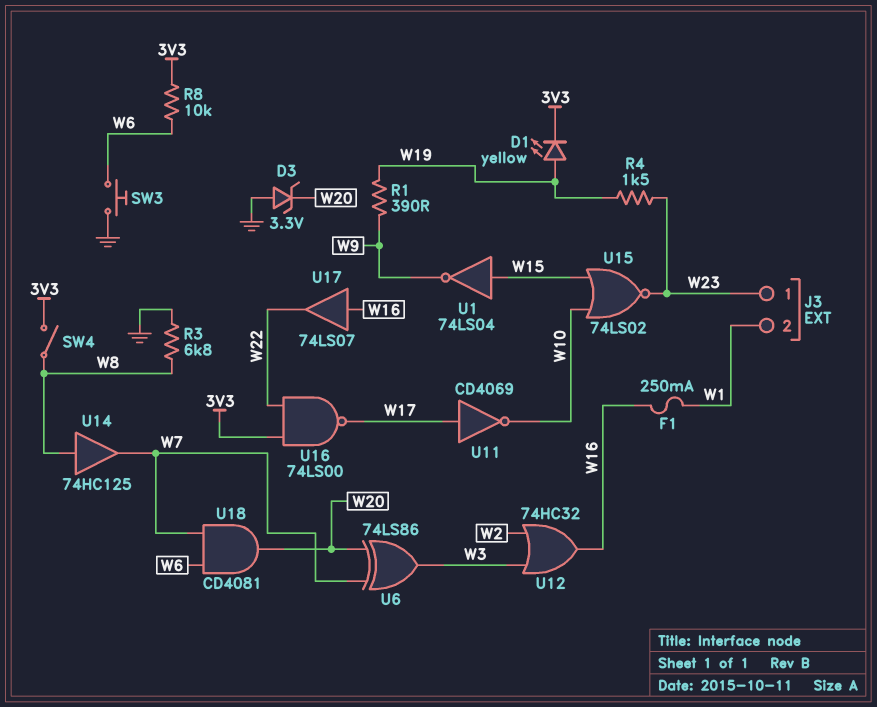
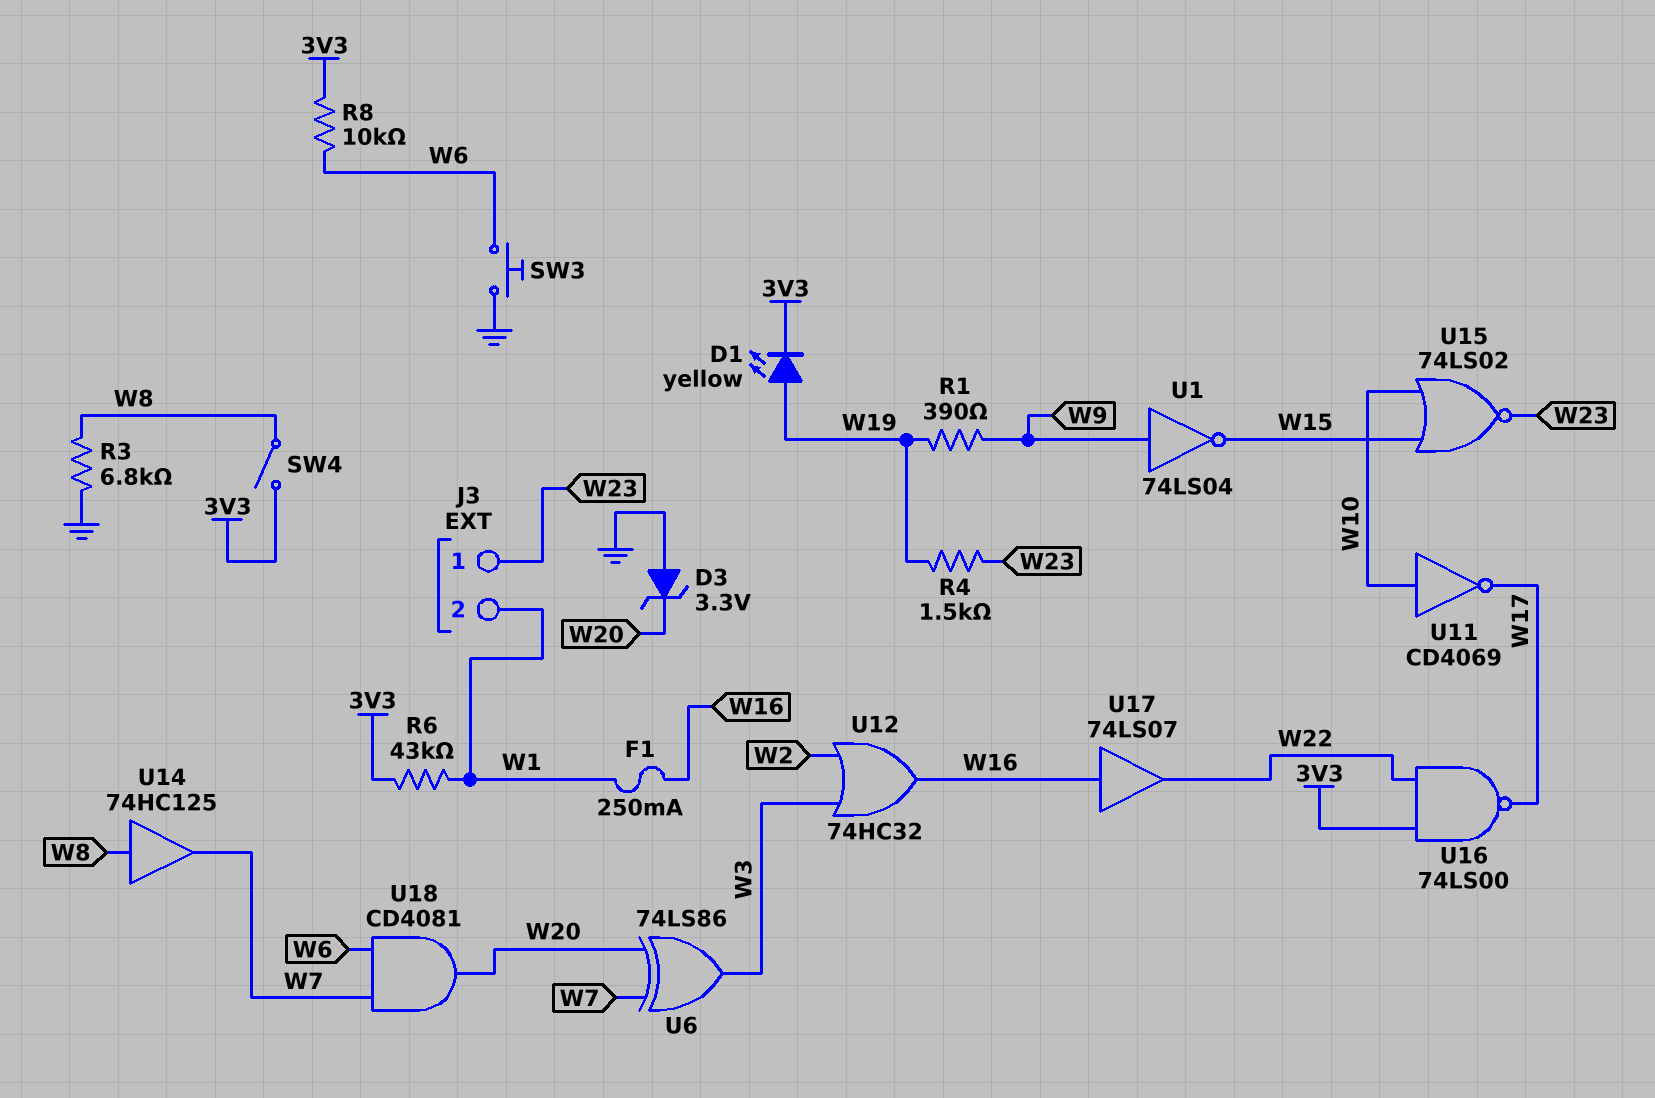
R6: none -> 43k (3V3, W1)
U1: NOT 74LS04 (in W15, out W9) -> NOT 74LS04 (in W9, out W15)
U11: NOT CD4069 (in W17, out W10) -> NOT CD4069 (in W10, out W17)

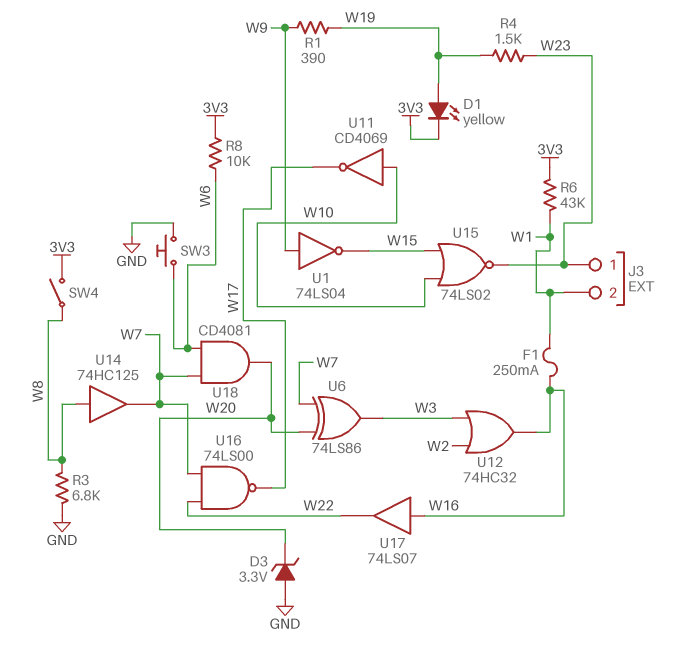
U16: NAND 74LS00 (in 3V3, in W22, out W17) -> NAND 74LS00 (in W7, in W22, out W17)

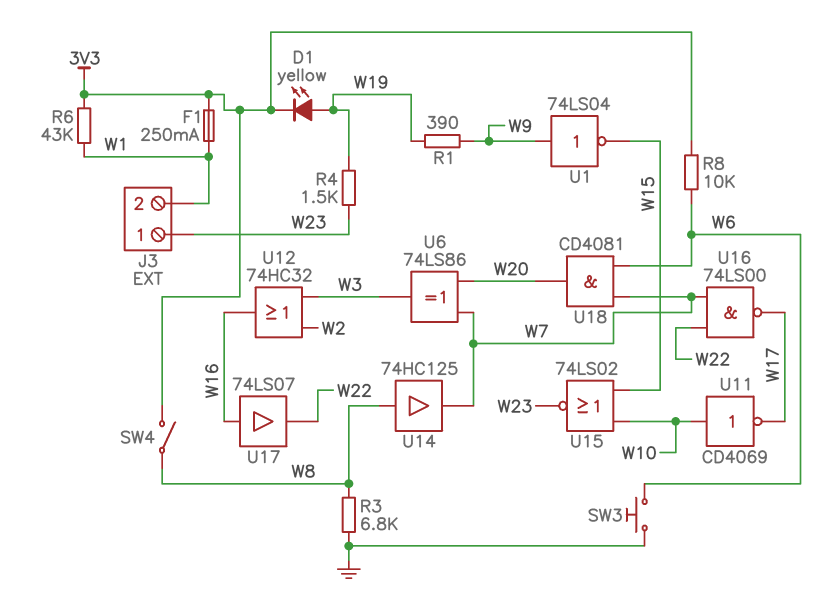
D3: zener 3.3V (A GND, K W20) -> none
F1: 250mA (W1, W16) -> 250mA (3V3, W1)

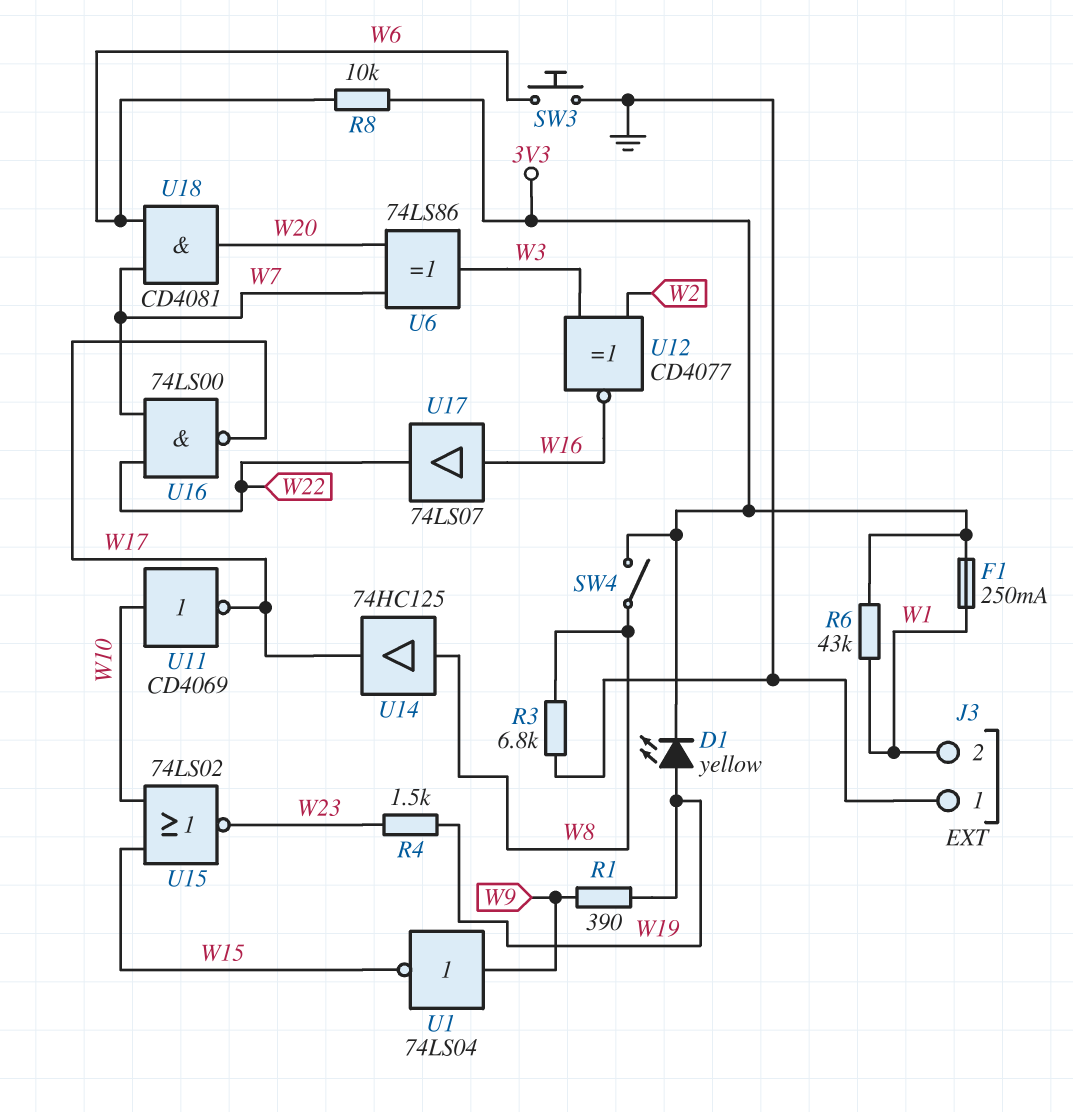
J3 pin 1: W23 -> GND
U12: OR 74HC32 (in W2, in W3, out W16) -> XNOR CD4077 (in W2, in W3, out W16)
U14: buffer 74HC125 (in W8, out W7) -> buffer 74HC125 (in W8, out W17)

